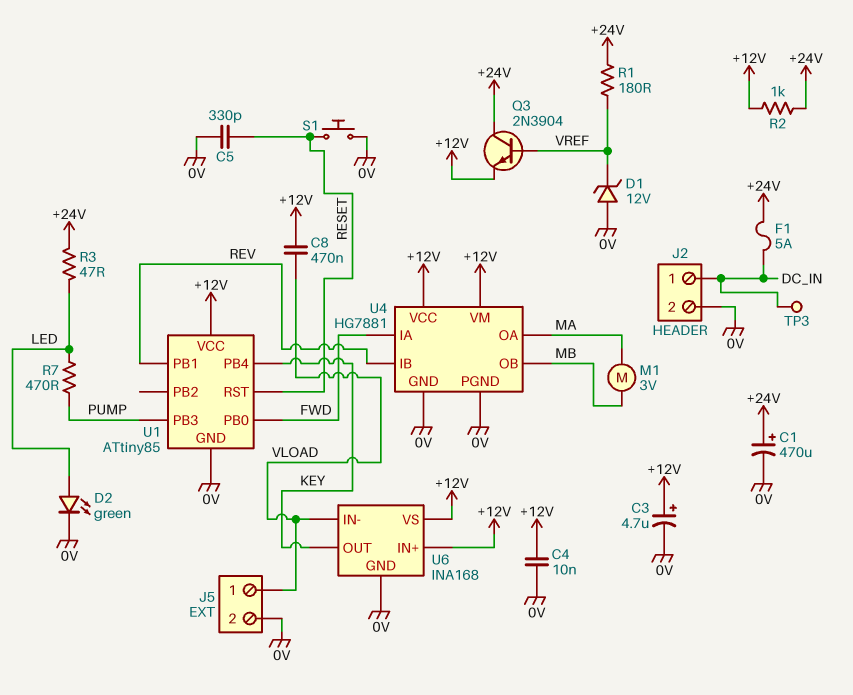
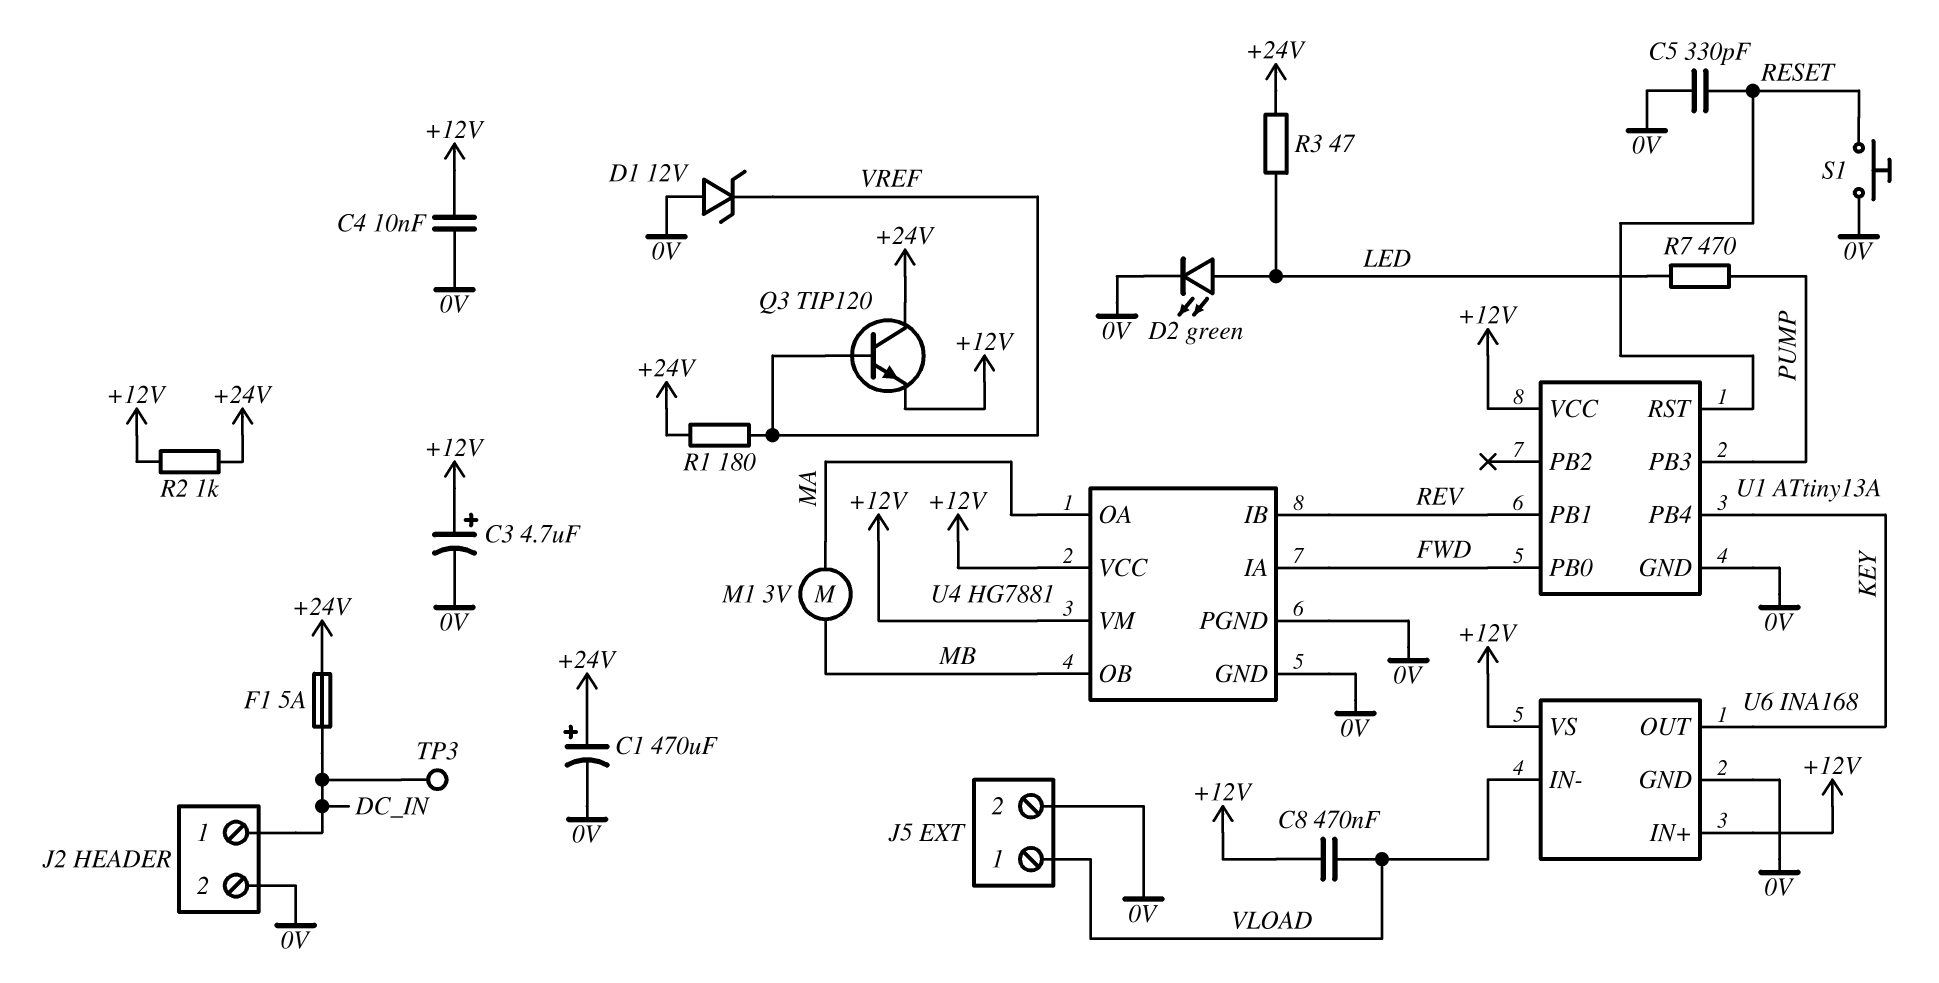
Q3: NPN 2N3904 (B VREF, C +24V, E +12V) -> NPN TIP120 (B VREF, C +24V, E +12V)
U1: ATtiny85 -> ATtiny13A

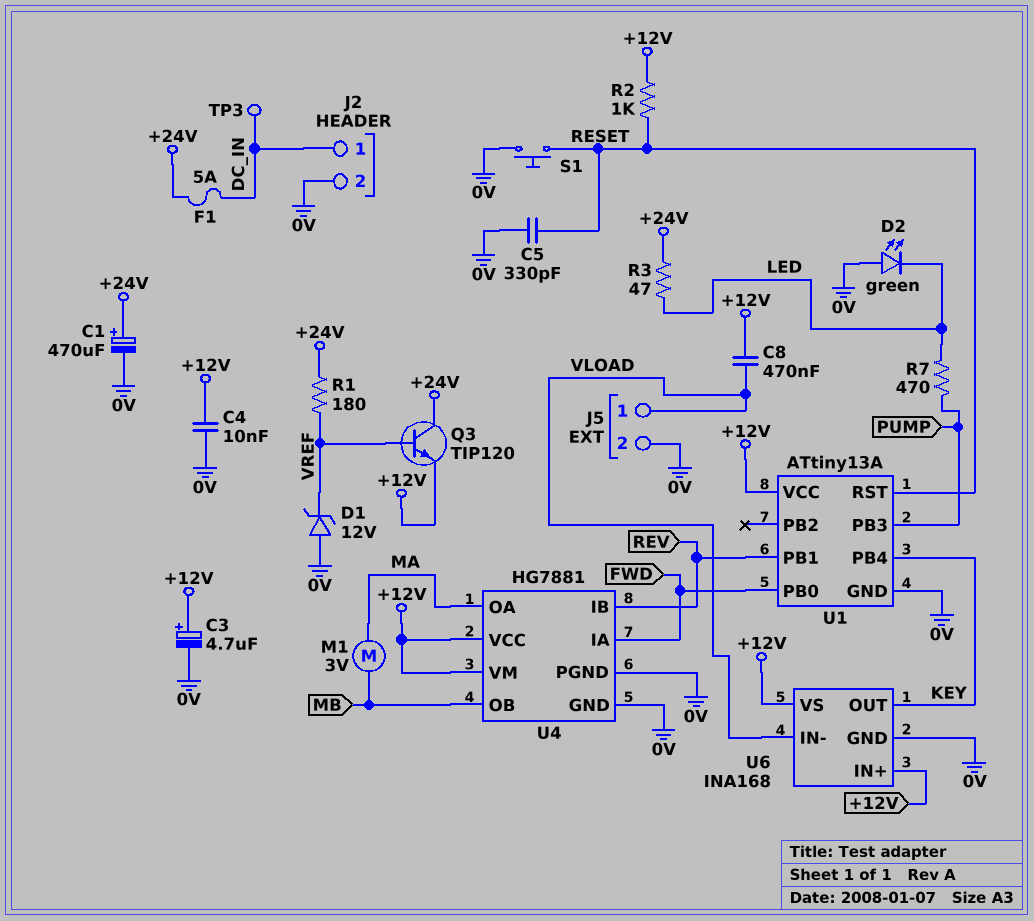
D2: LED green (A LED, K 0V) -> LED green (A 0V, K LED)
R2: 1k (+12V, +24V) -> 1k (+12V, RESET)

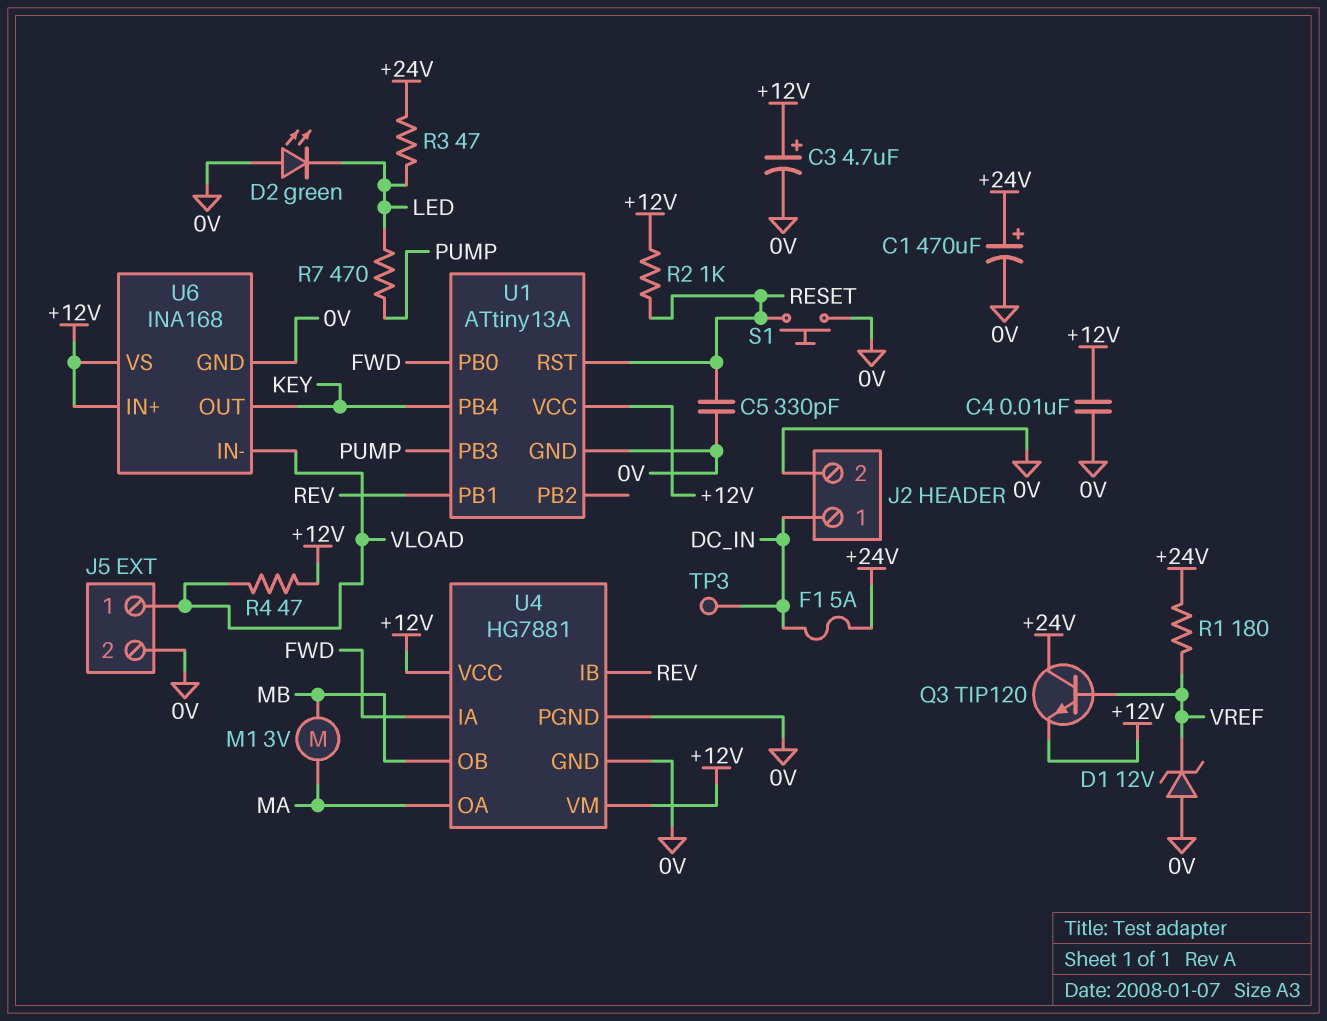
C8: 470nF (+12V, VLOAD) -> none
R4: none -> 47 (+12V, VLOAD)

